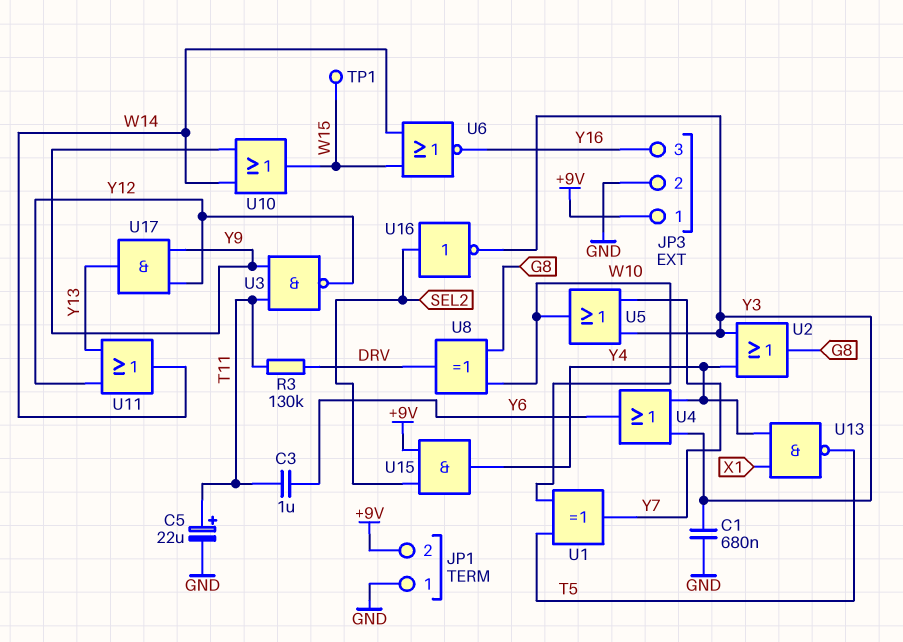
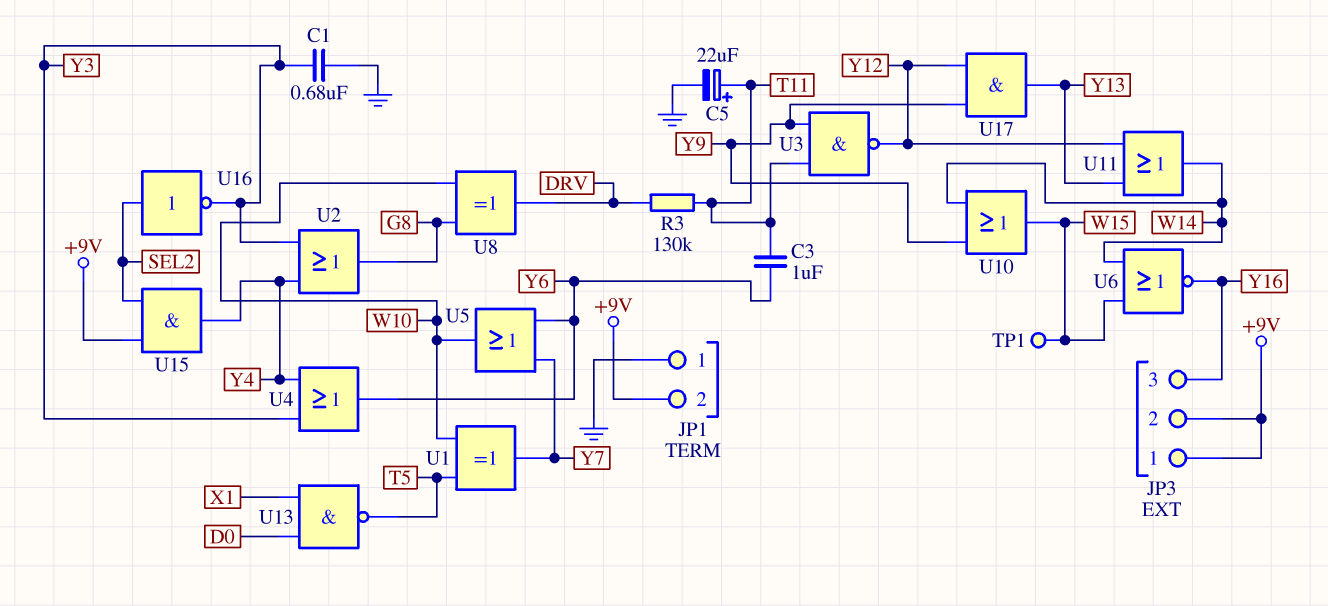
JP3 pin 2: GND -> +9V
U5: OR (in Y3, in Y7, out W10) -> OR (in Y6, in Y7, out W10)
U13: NAND (in X1, in Y4, out T5) -> NAND (in D0, in X1, out T5)

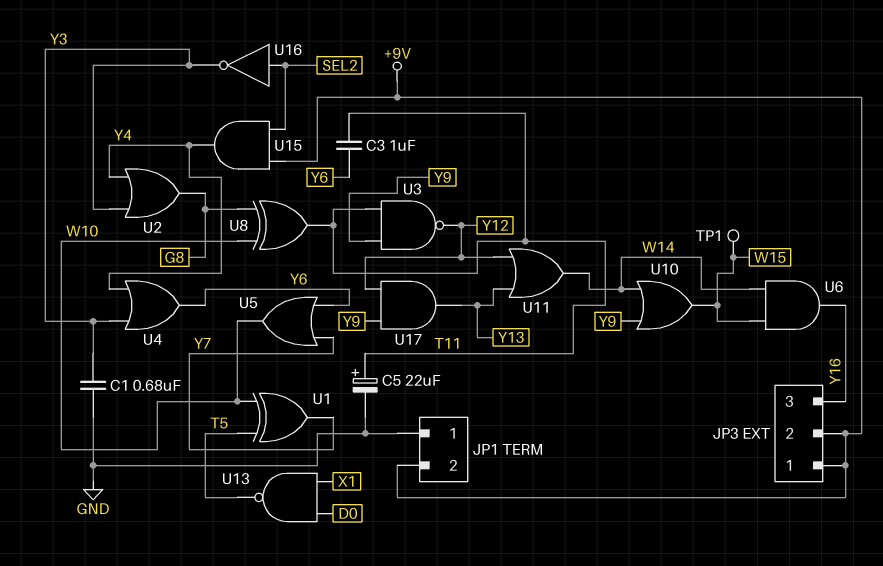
R3: 130k (DRV, T11) -> none
U6: NOR (in W14, in W15, out Y16) -> AND (in W14, in W15, out Y16)
U8: XOR (in G8, in W10, out DRV) -> XOR (in G8, in W10, out T11)

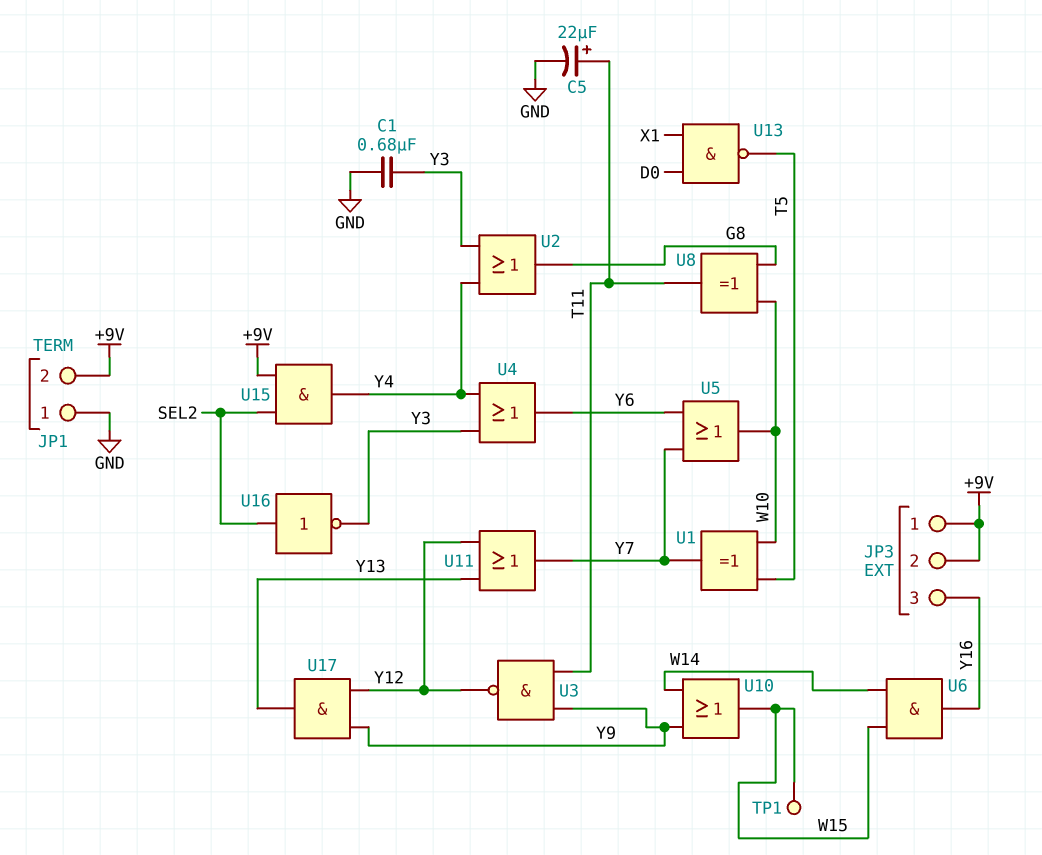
C3: 1uF (T11, Y6) -> none
U11: OR (in Y12, in Y13, out W14) -> OR (in Y12, in Y13, out Y7)

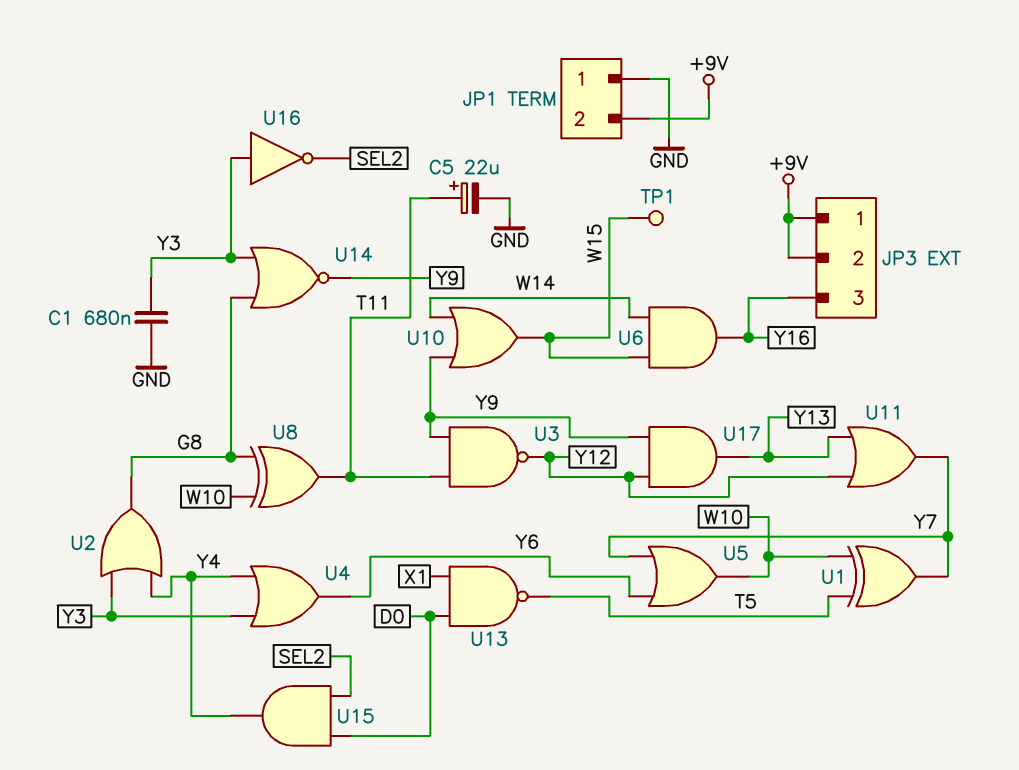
U14: none -> NOR (in G8, in Y3, out Y9)
U15: AND (in +9V, in SEL2, out Y4) -> AND (in D0, in SEL2, out Y4)
U16: NOT (in SEL2, out Y3) -> NOT (in Y3, out SEL2)

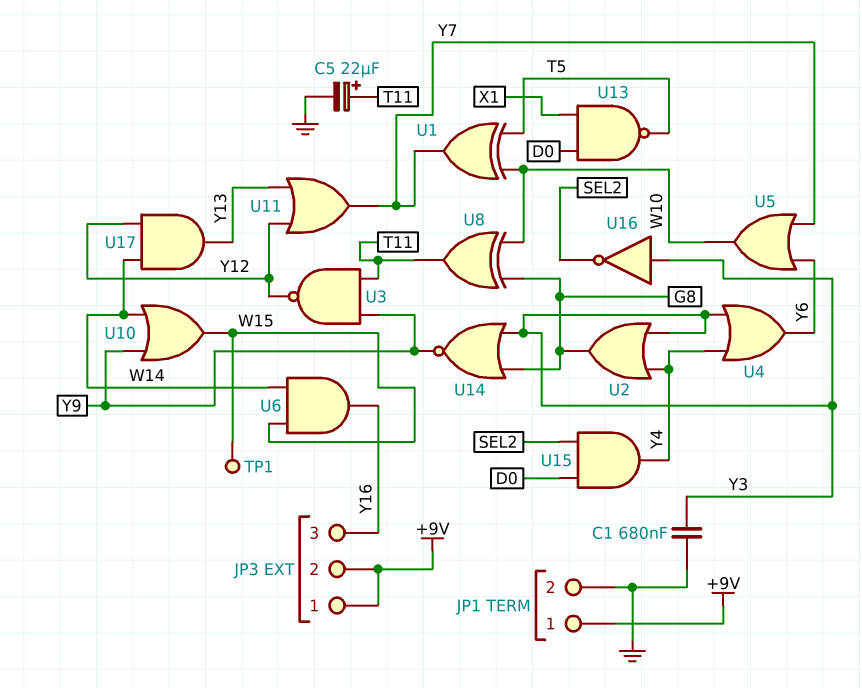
JP1 pin 1: GND -> +9V
JP1 pin 2: +9V -> GND
U17: AND (in Y9, in Y12, out Y13) -> AND (in W14, in Y12, out Y13)

